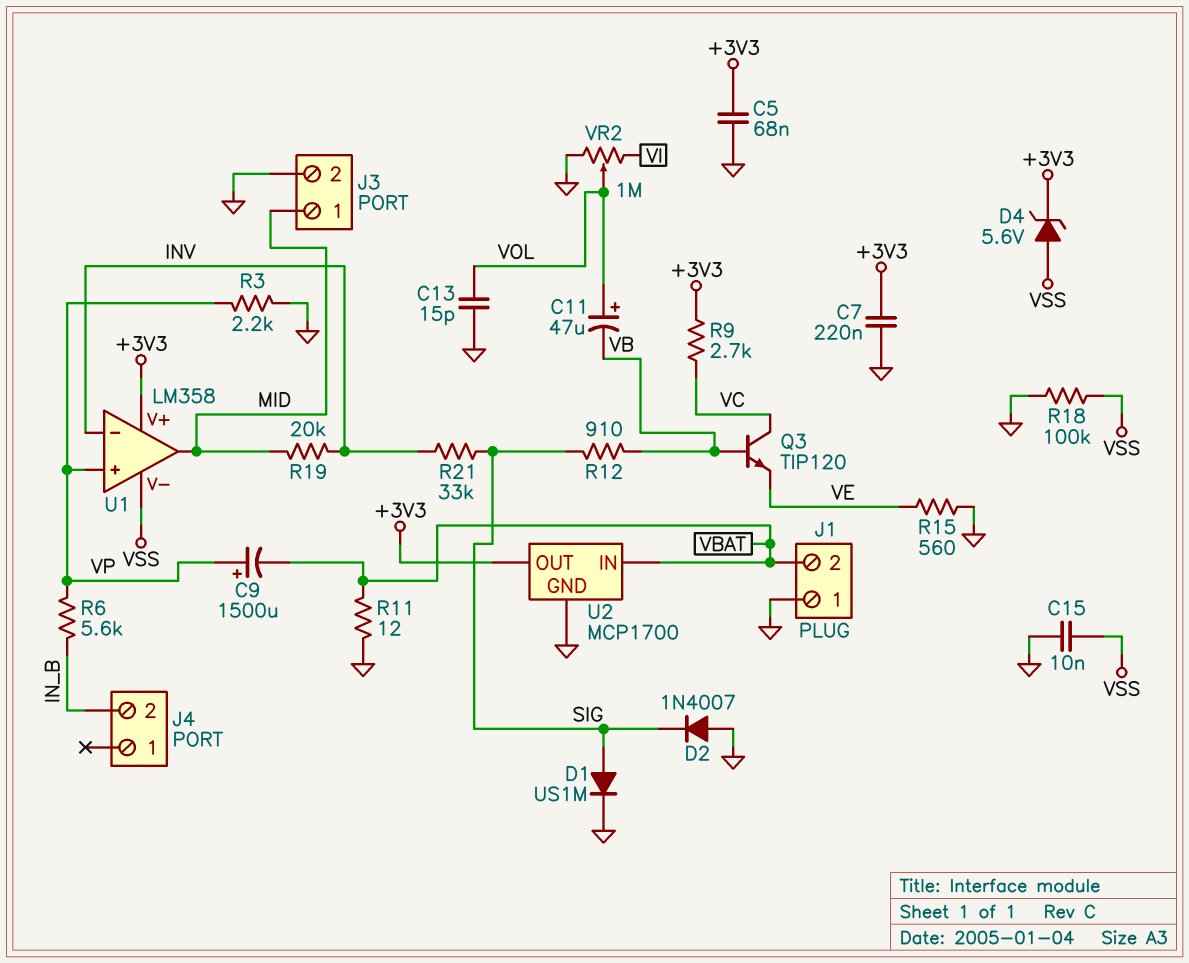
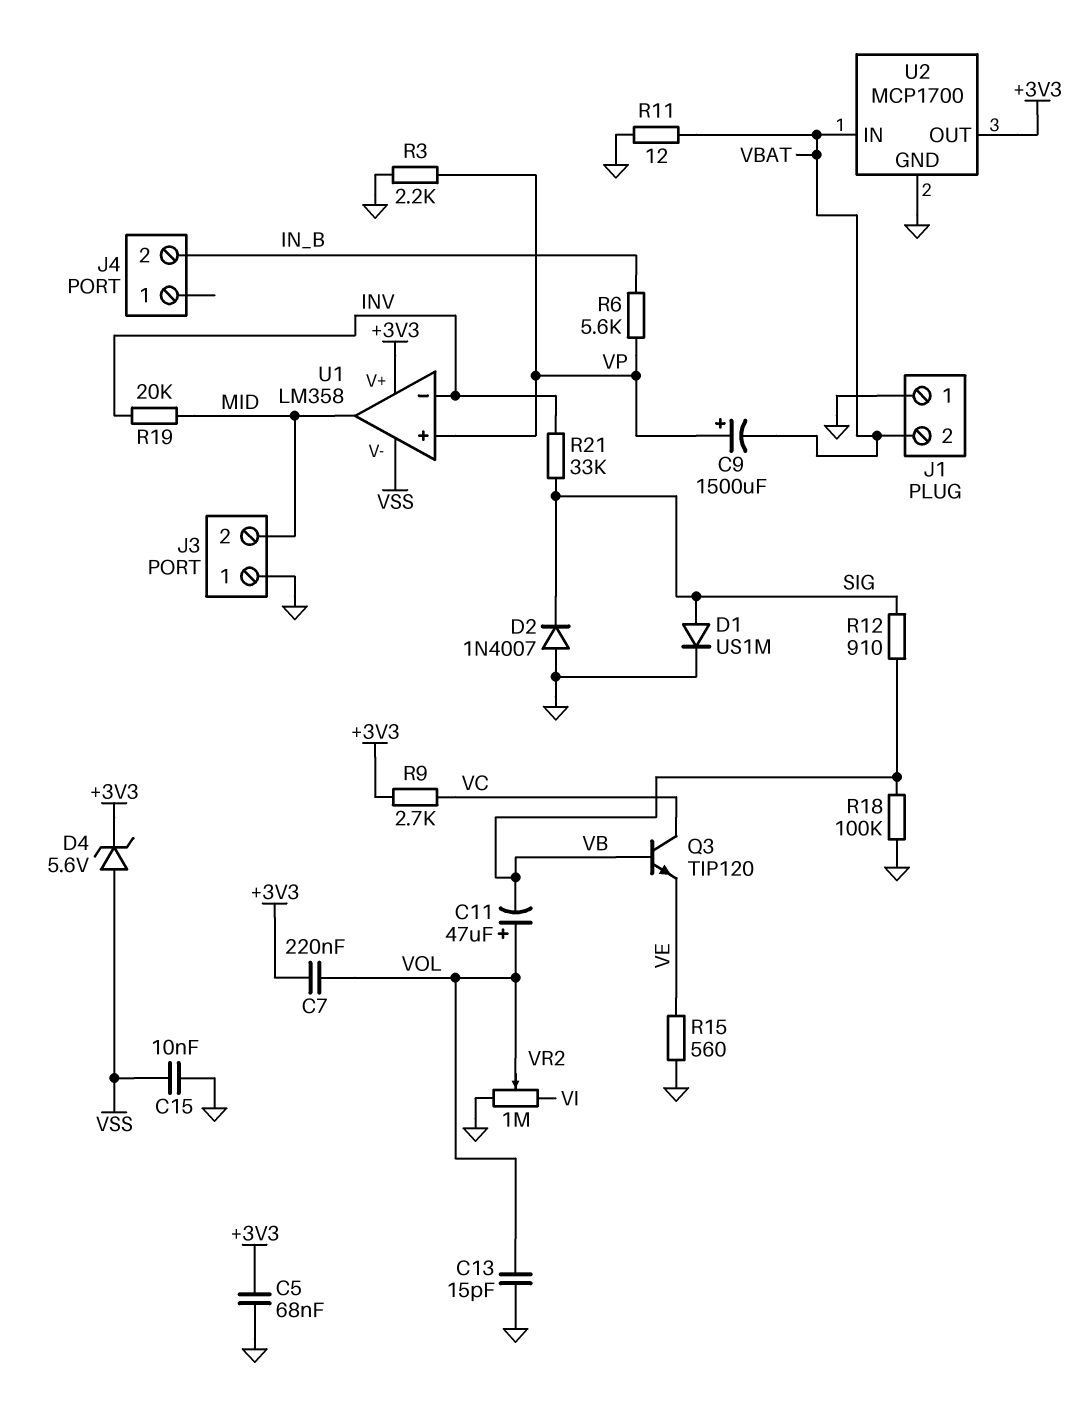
C7: 220nF (+3V3, GND) -> 220nF (+3V3, VOL)
J3 pin 1: MID -> GND
J3 pin 2: GND -> MID
R18: 100k (GND, VSS) -> 100k (GND, VB)

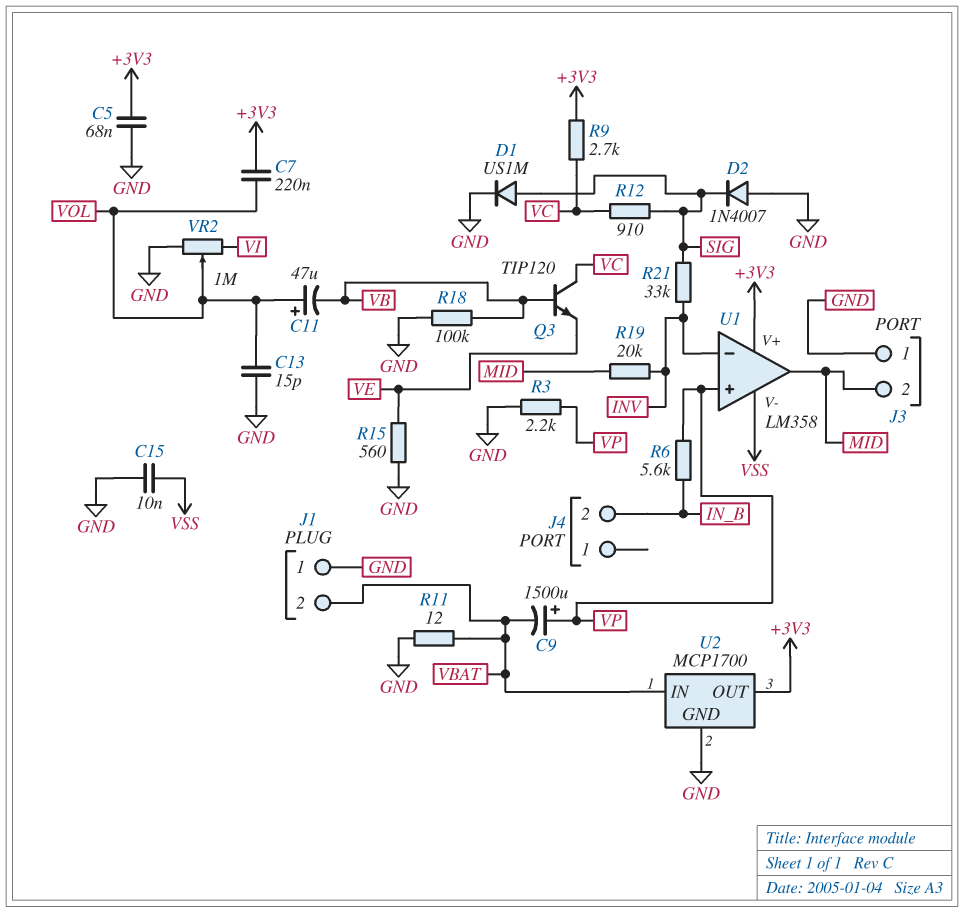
D4: zener 5.6V (A VSS, K +3V3) -> none
R12: 910 (SIG, VB) -> 910 (SIG, VC)

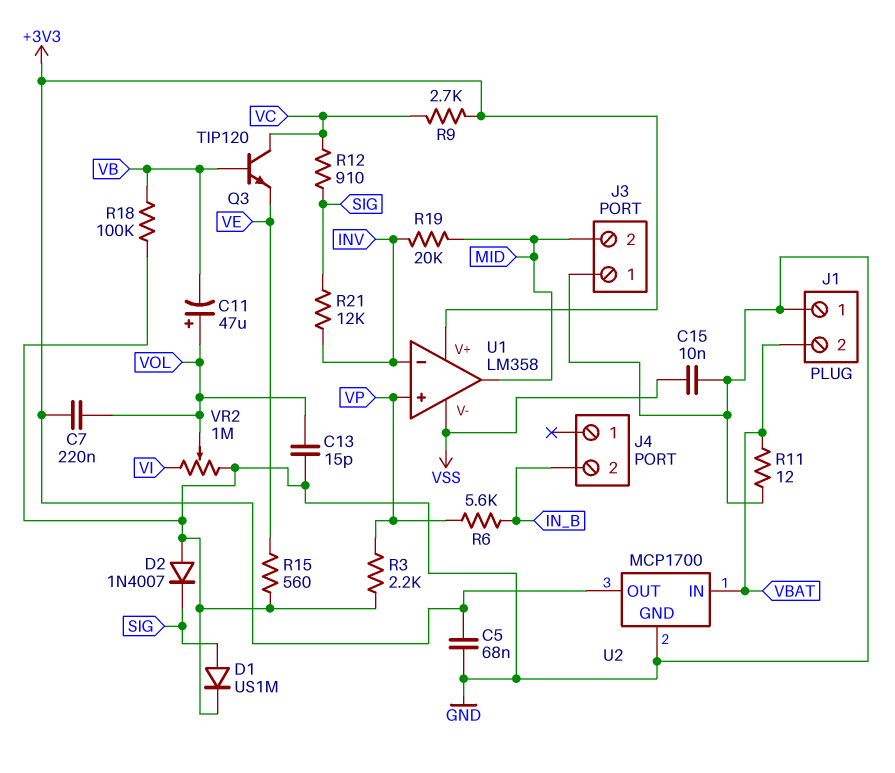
C9: 1500uF (plus VP, minus VBAT) -> none
R21: 33k (INV, SIG) -> 12k (INV, SIG)

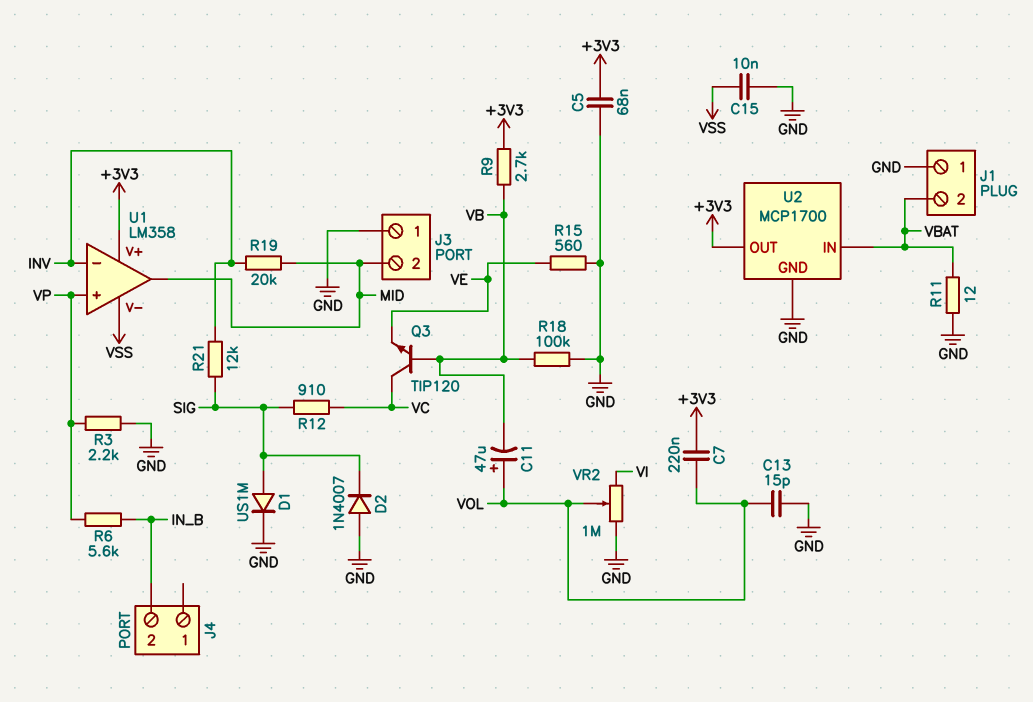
R9: 2.7k (+3V3, VC) -> 2.7k (+3V3, VB)

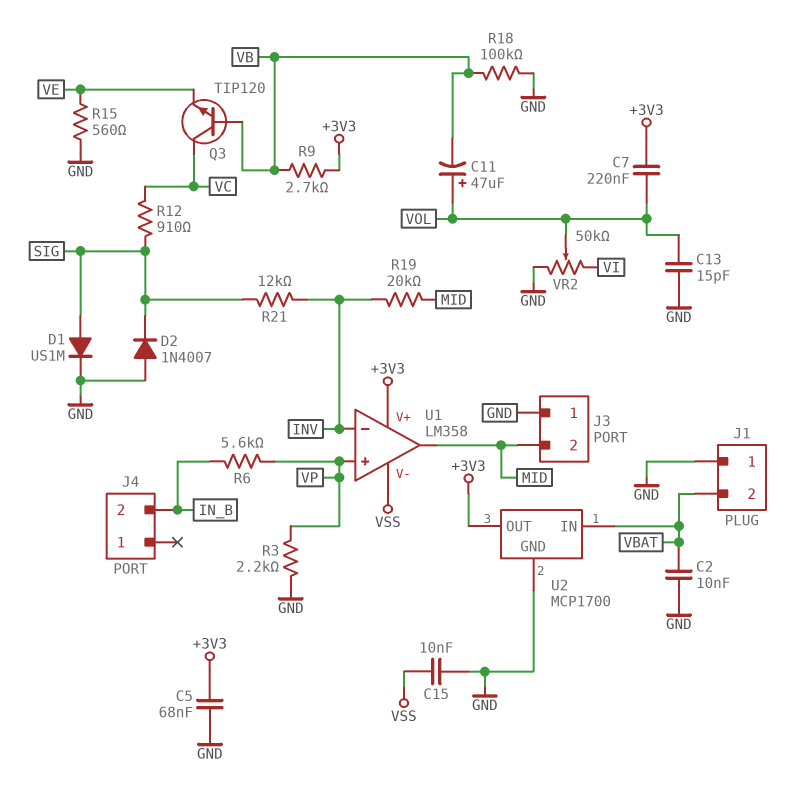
C2: none -> 10nF (GND, VBAT)
R11: 12 (GND, VBAT) -> none
VR2: 1M (GND, VI, wiper VOL) -> 50k (GND, VI, wiper VOL)

